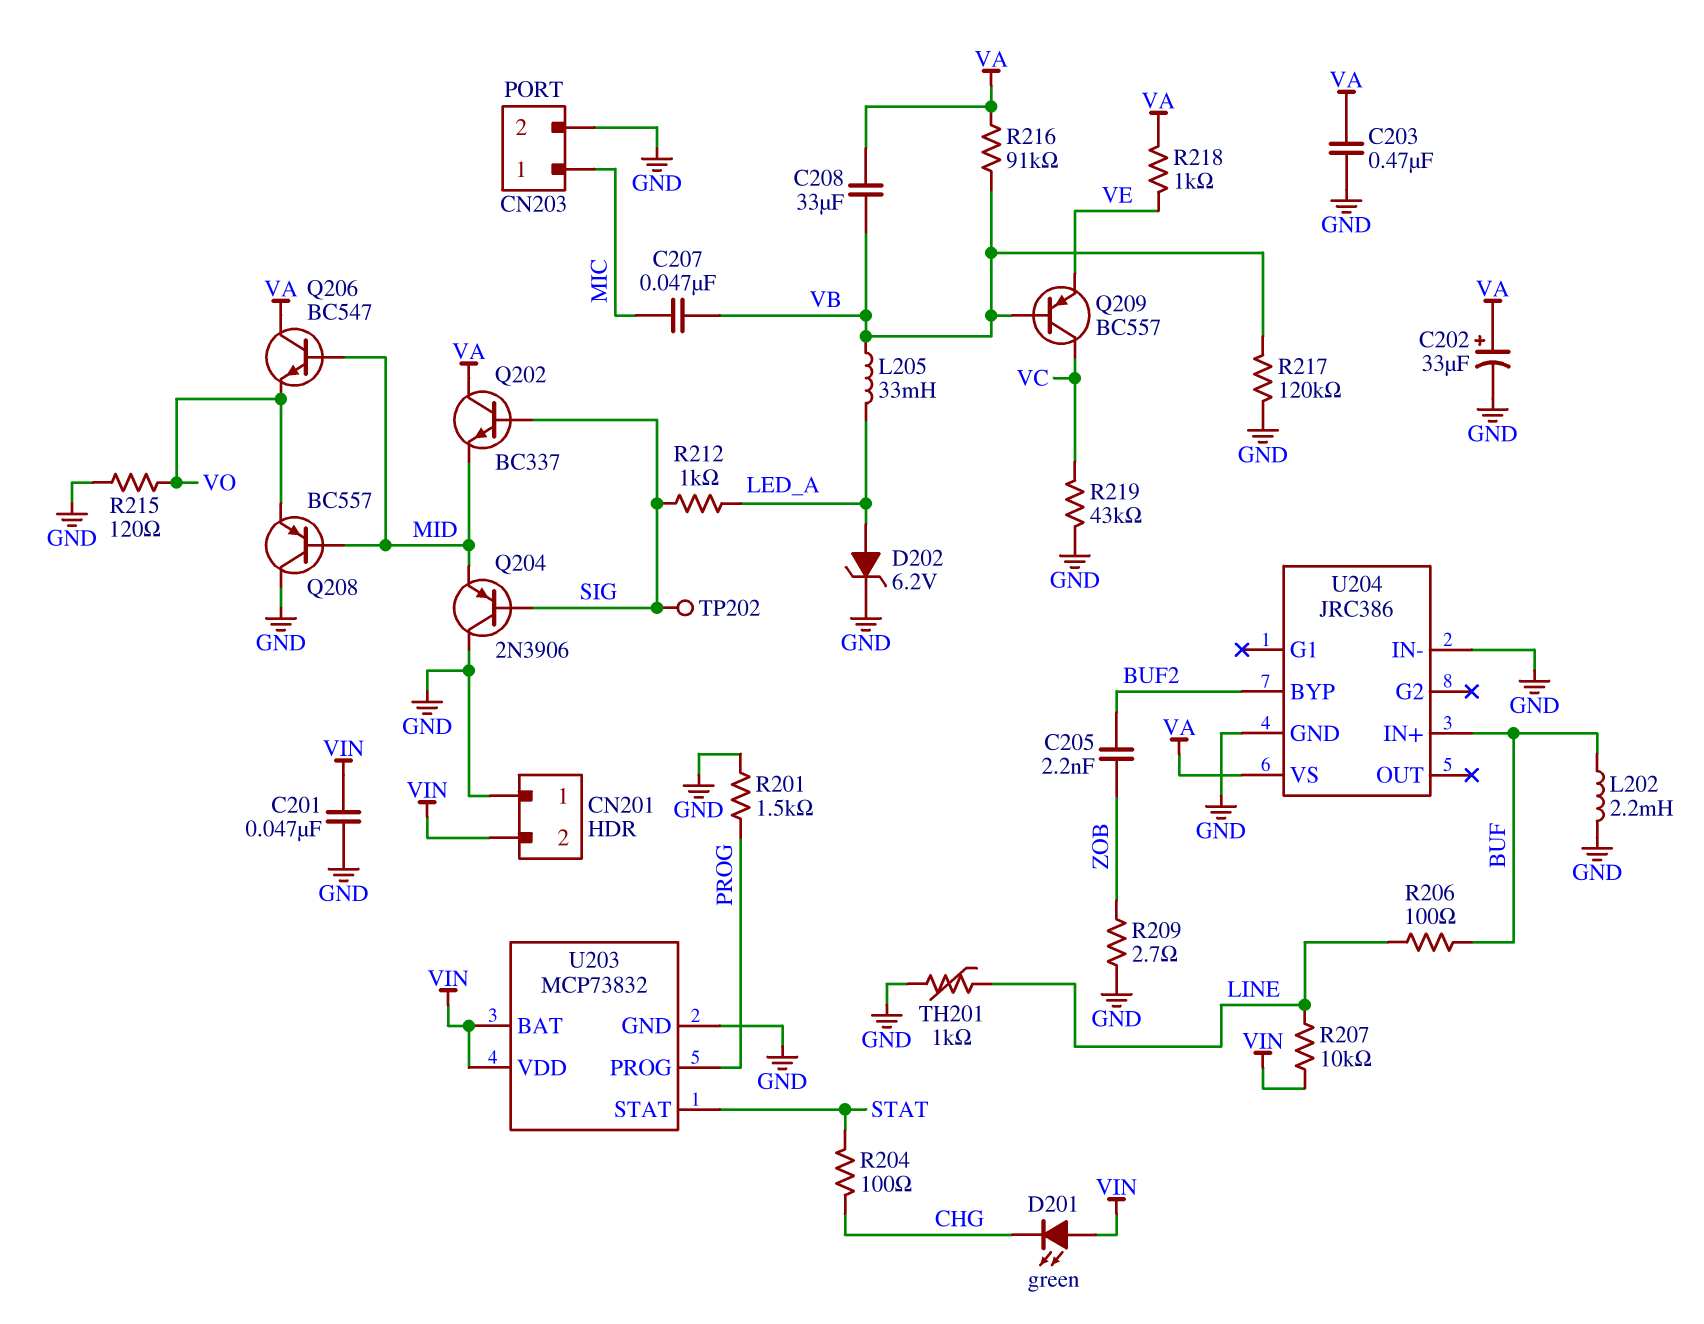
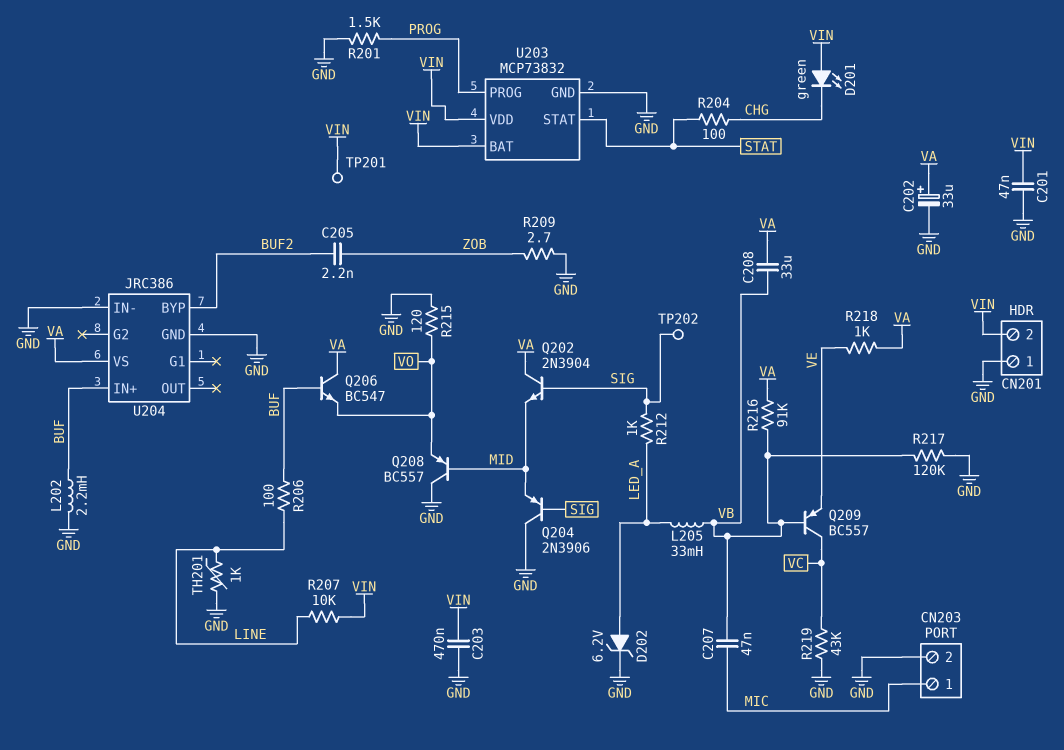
C203: 470nF (GND, VA) -> 470nF (GND, VIN)
Q202: NPN BC337 (B SIG, C VA, E MID) -> NPN 2N3904 (B SIG, C VA, E MID)
Q206: NPN BC547 (B MID, C VA, E VO) -> NPN BC547 (B BUF, C VA, E VO)
TP201: none -> test point (VIN)

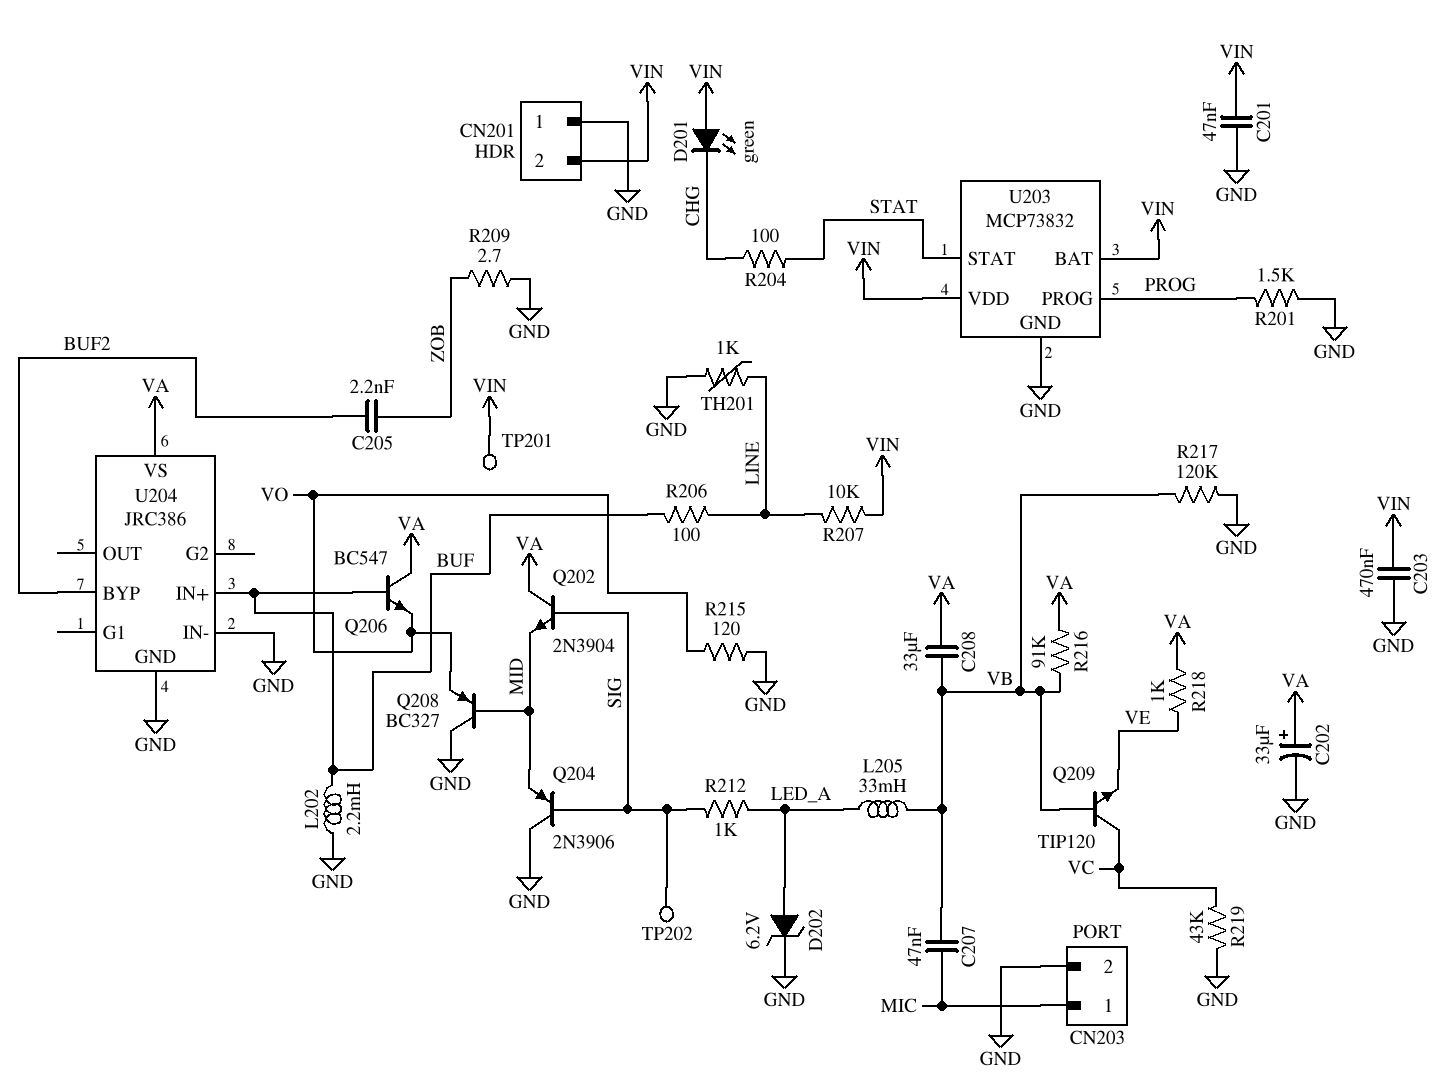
Q208: PNP BC557 (B MID, C GND, E VO) -> PNP BC327 (B MID, C GND, E VO)
Q209: PNP BC557 (B VB, C VC, E VE) -> NPN TIP120 (B VB, C VC, E VE)

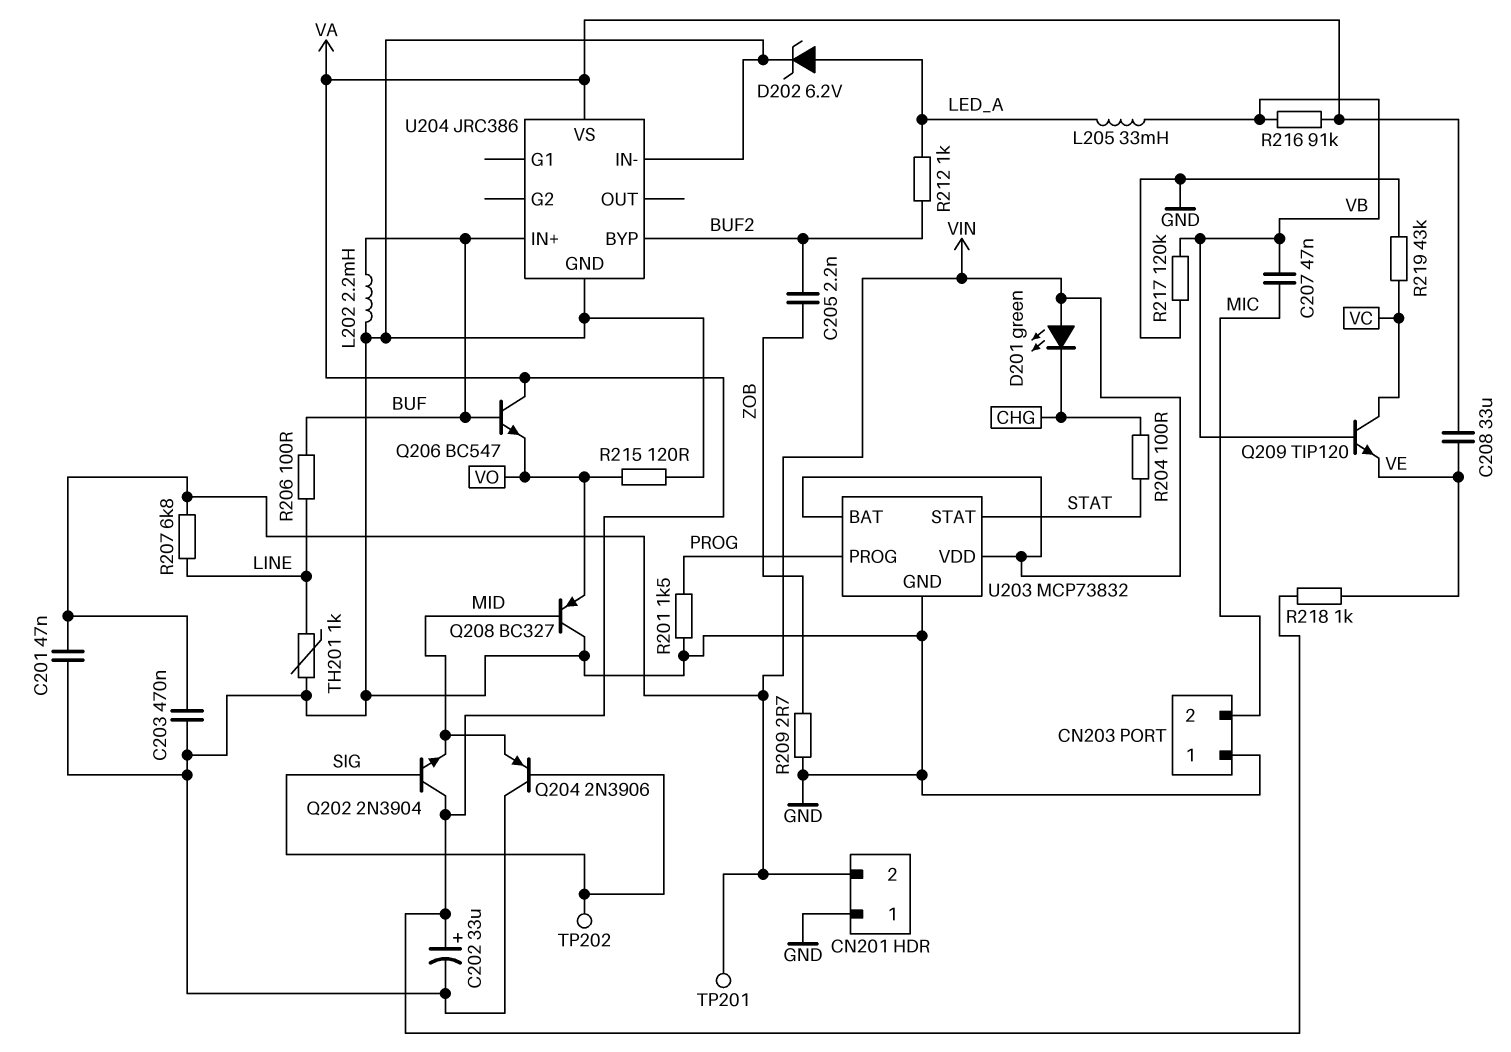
C208: 33uF (VA, VB) -> 33uF (VA, VE)
CN203 pin 1: MIC -> GND
CN203 pin 2: GND -> MIC
R207: 10k (LINE, VIN) -> 6.8k (LINE, VIN)
R212: 1k (LED_A, SIG) -> 1k (BUF2, LED_A)

